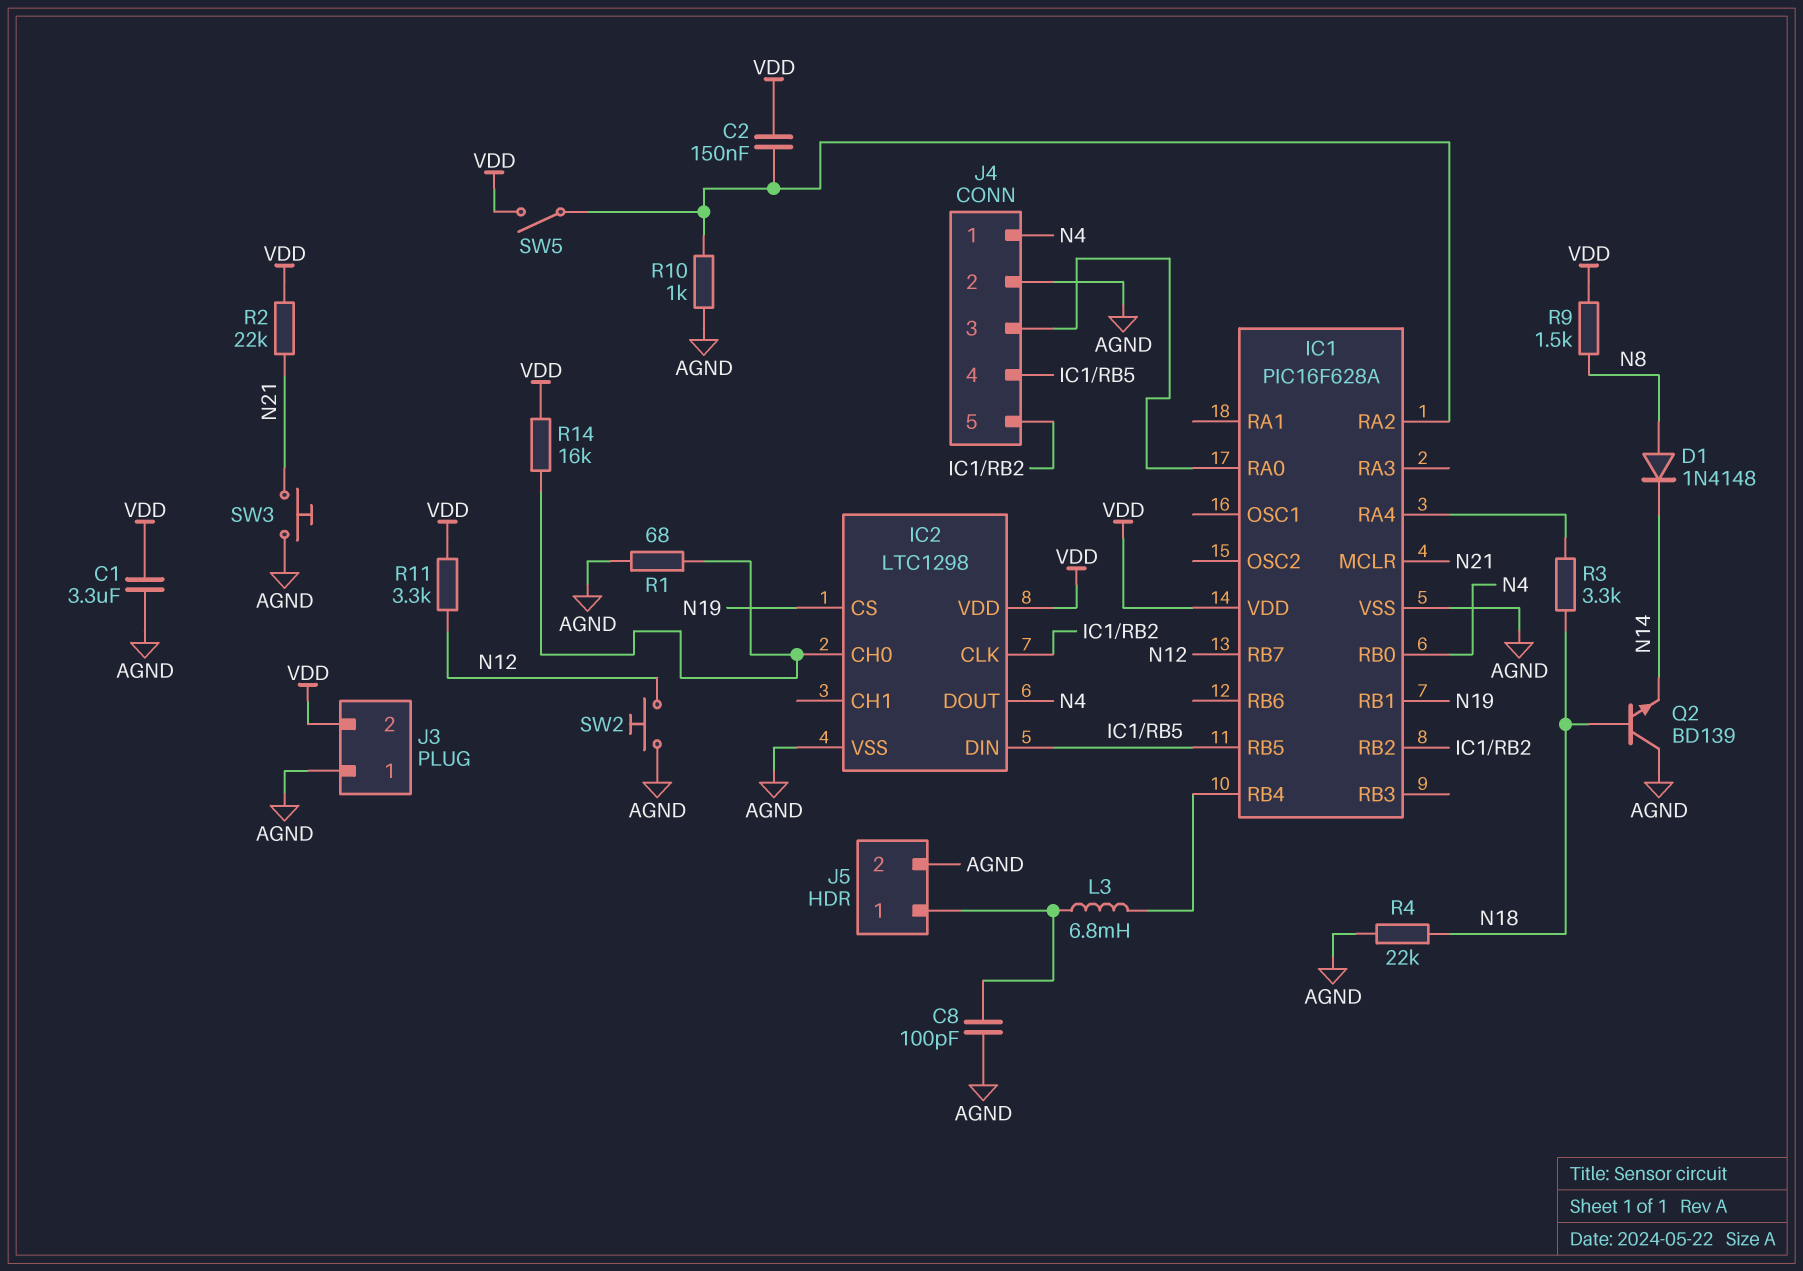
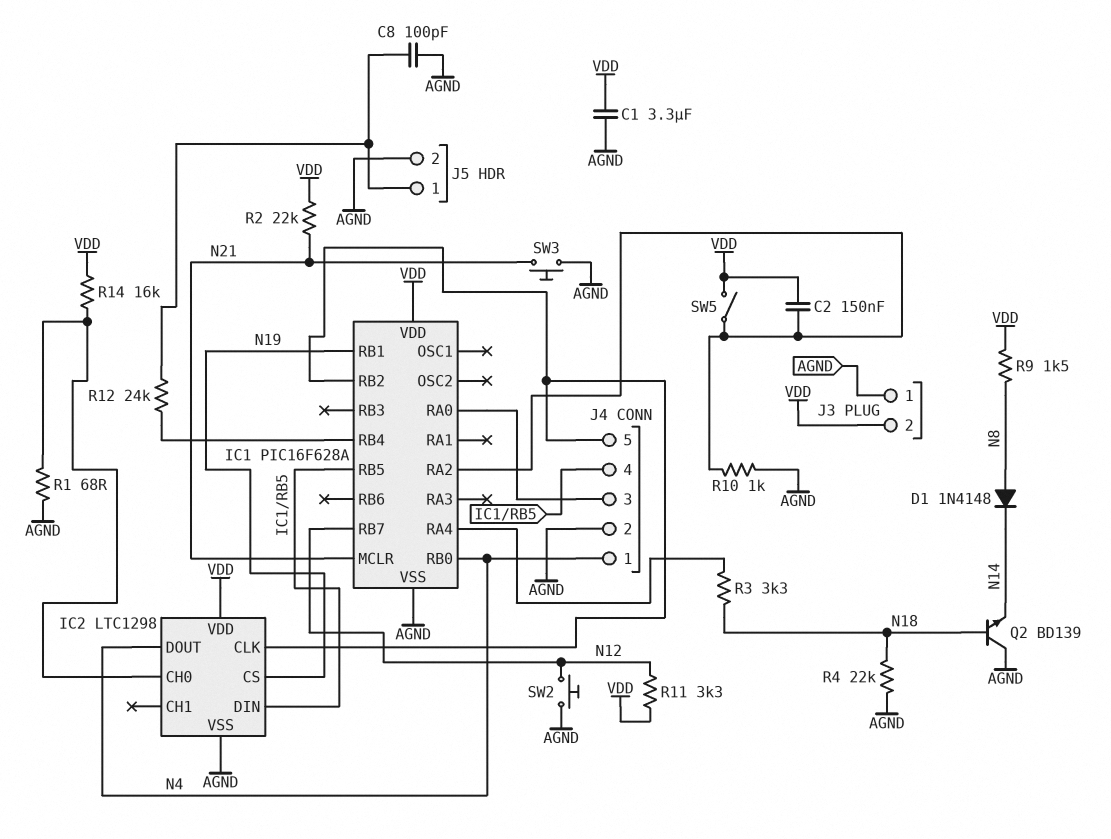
L3: 6.8mH (IC1/RB4, J5/1) -> none
R12: none -> 24k (IC1/RB4, J5/1)

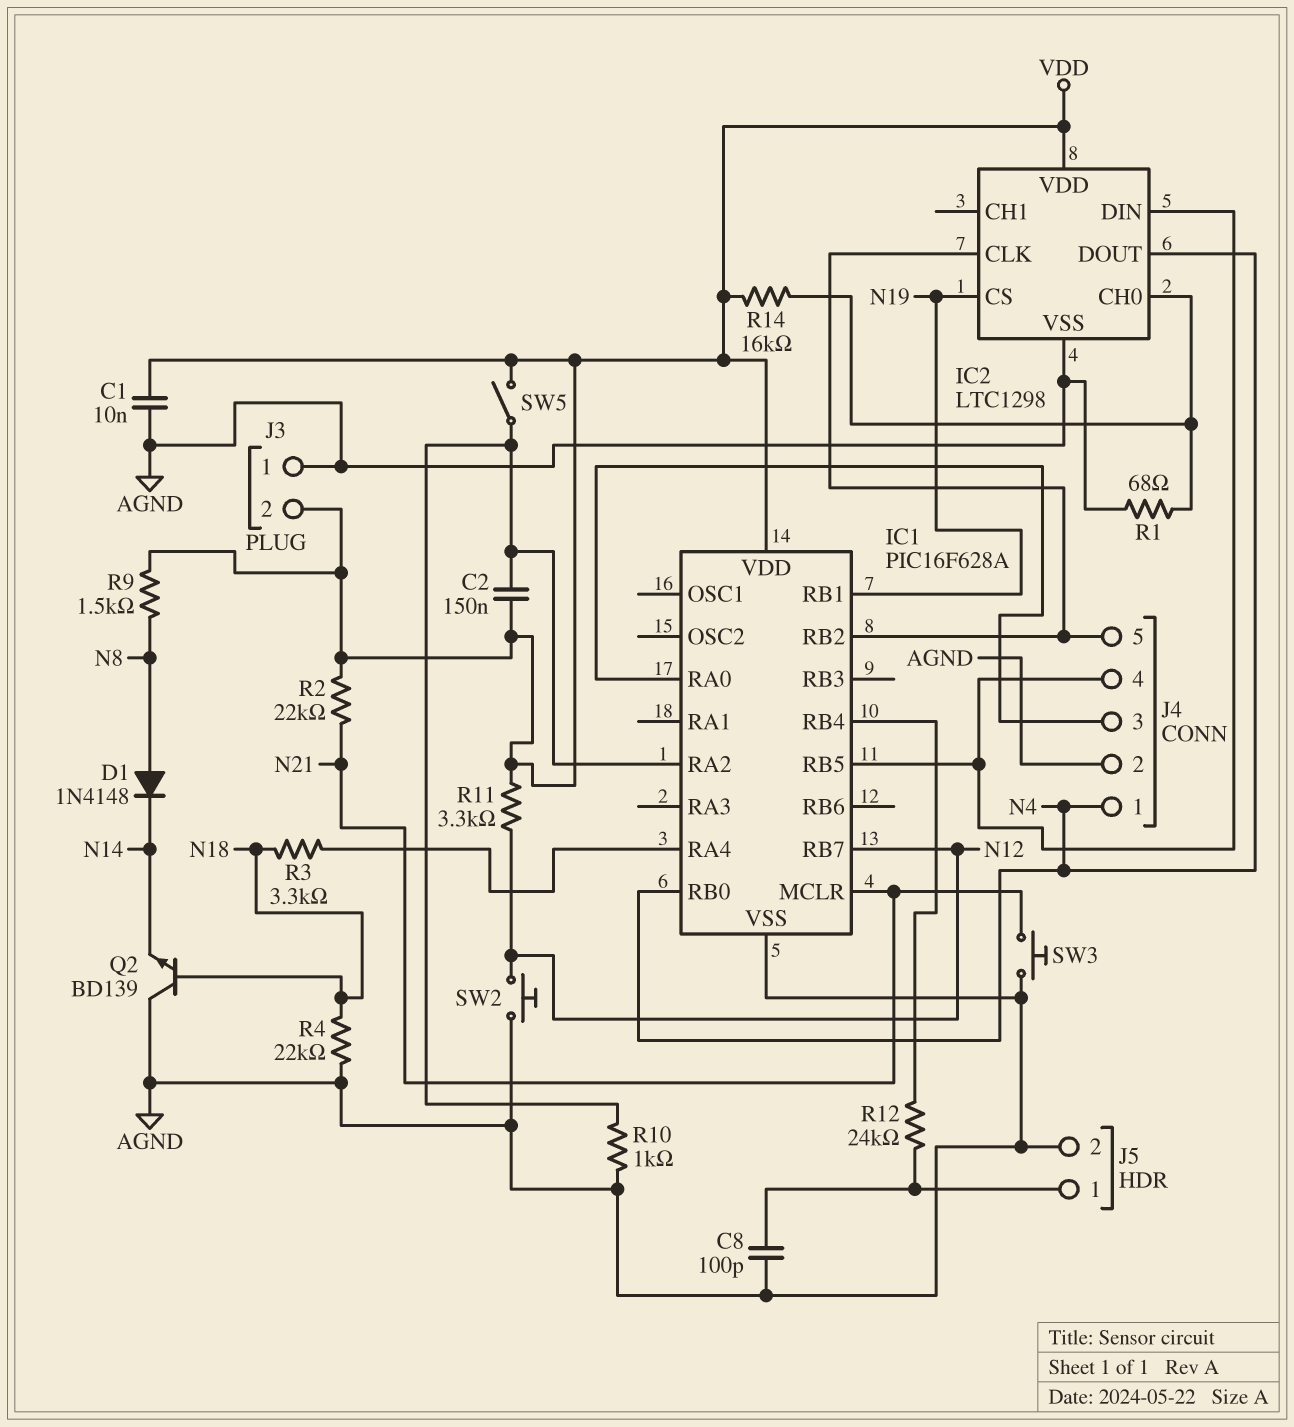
C1: 3.3uF (AGND, VDD) -> 10nF (AGND, VDD)

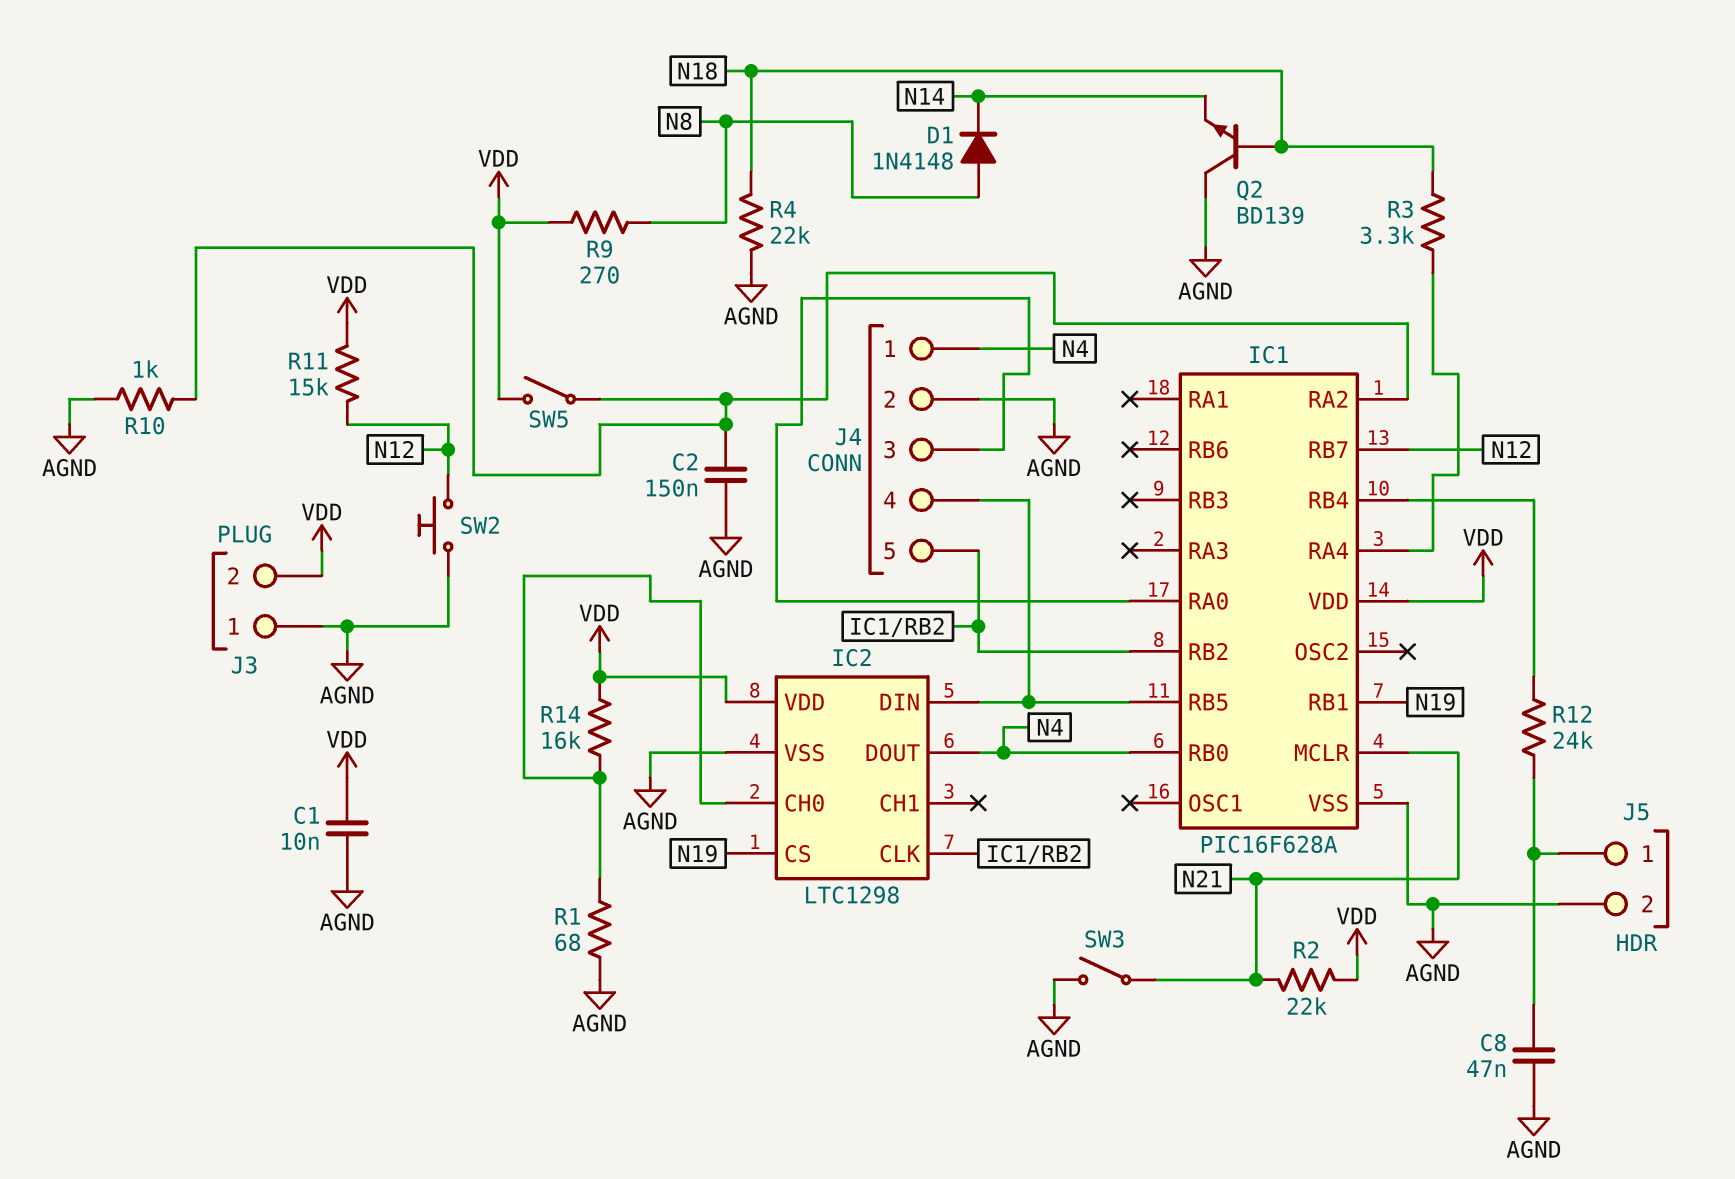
C2: 150nF (IC1/RA2, VDD) -> 150nF (AGND, IC1/RA2)
C8: 100pF (AGND, J5/1) -> 47nF (AGND, J5/1)
R9: 1.5k (N8, VDD) -> 270 (N8, VDD)
R11: 3.3k (N12, VDD) -> 15k (N12, VDD)
SW3: button (AGND, N21) -> switch (AGND, N21)

